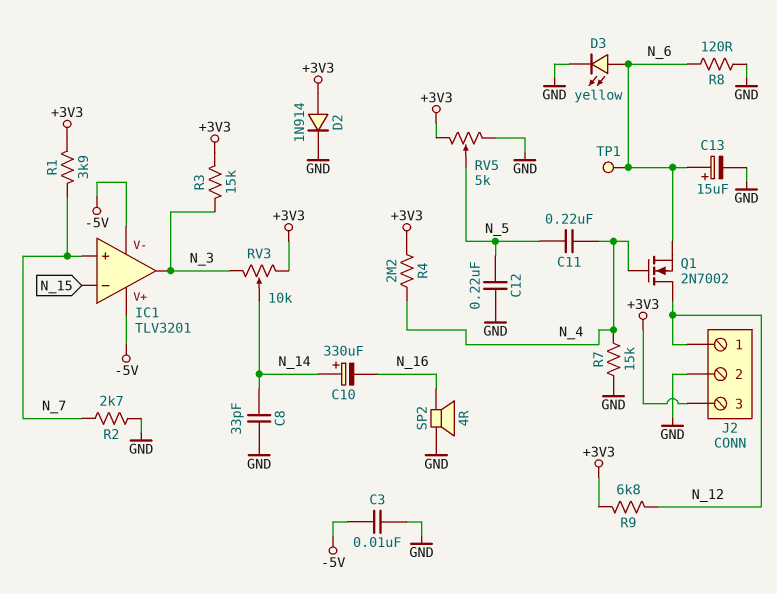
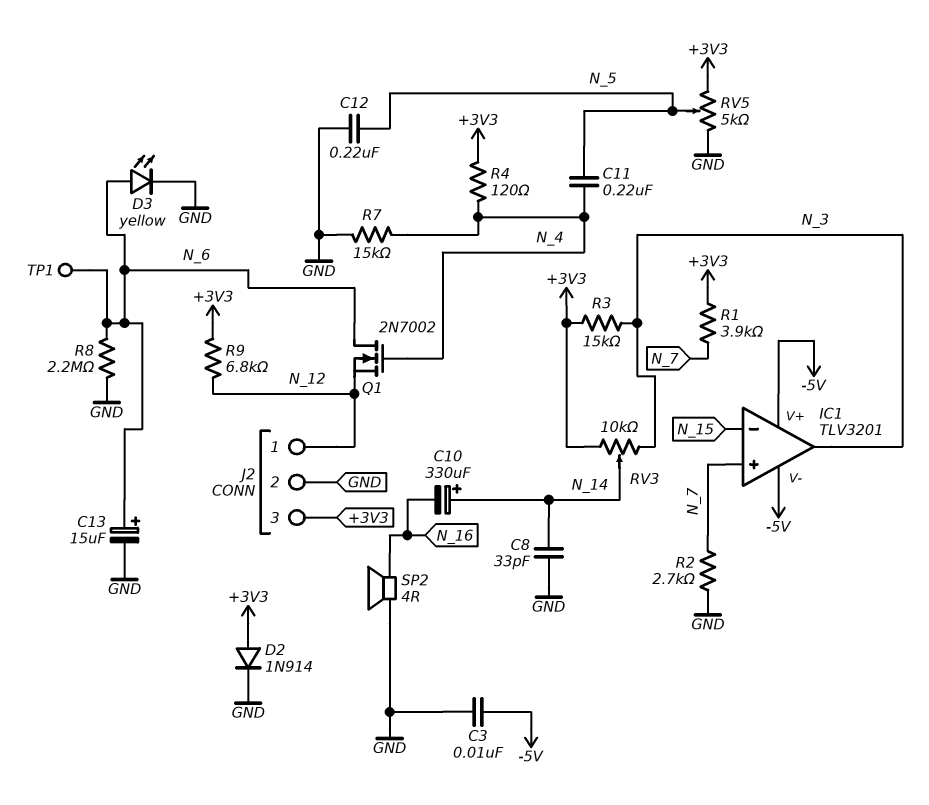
Q1: NMOS 2N7002 (G N_4, D N_12, S N_6) -> NMOS 2N7002 (G N_4, D N_6, S N_12)
R4: 2.2M (+3V3, N_4) -> 120 (+3V3, N_4)
R8: 120 (GND, N_6) -> 2.2M (GND, N_6)

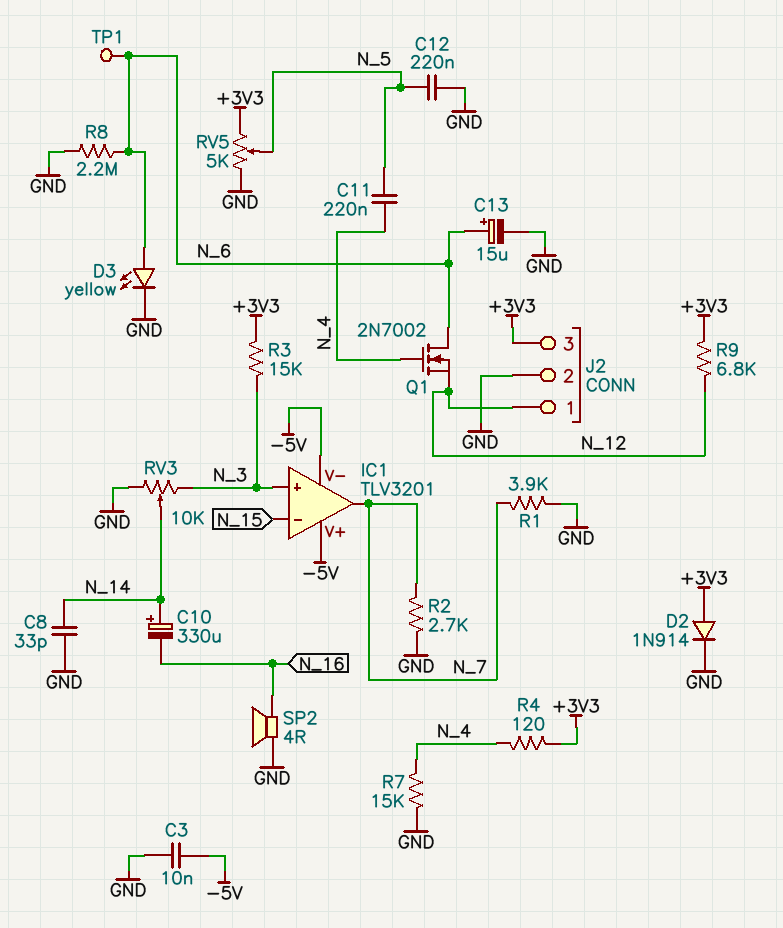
IC1 pin in+: N_7 -> N_3
IC1 pin out: N_3 -> N_7
R1: 3.9k (+3V3, N_7) -> 3.9k (GND, N_7)
RV3: 10k (+3V3, N_3, wiper N_14) -> 10k (GND, N_3, wiper N_14)

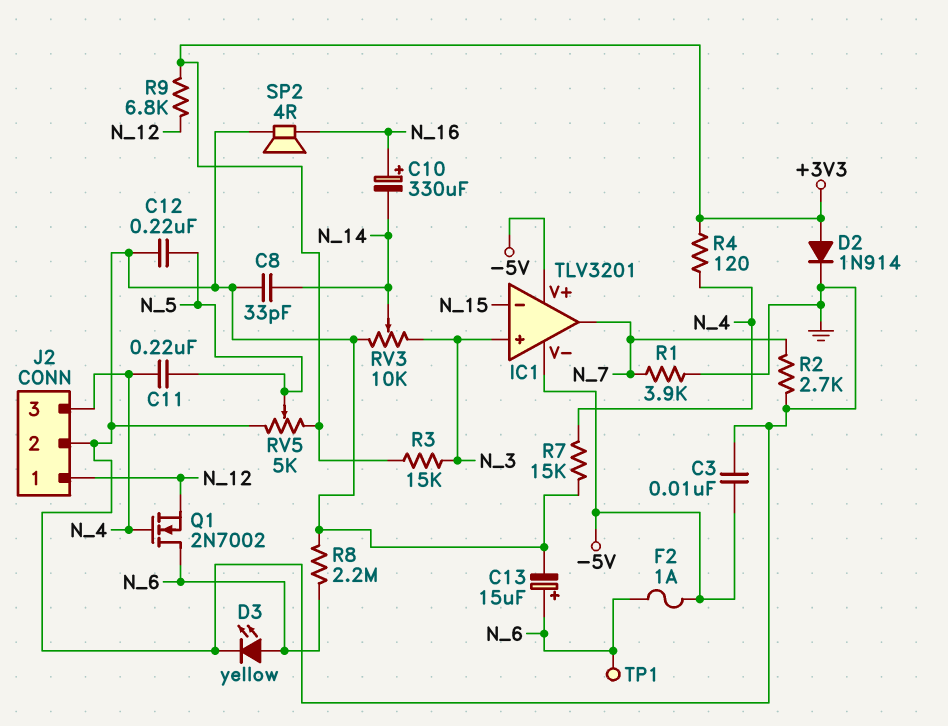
C10: 330uF (plus N_14, minus N_16) -> 330uF (plus N_16, minus N_14)
F2: none -> 1A (-5V, N_6)
J2 pin 3: +3V3 -> N_4

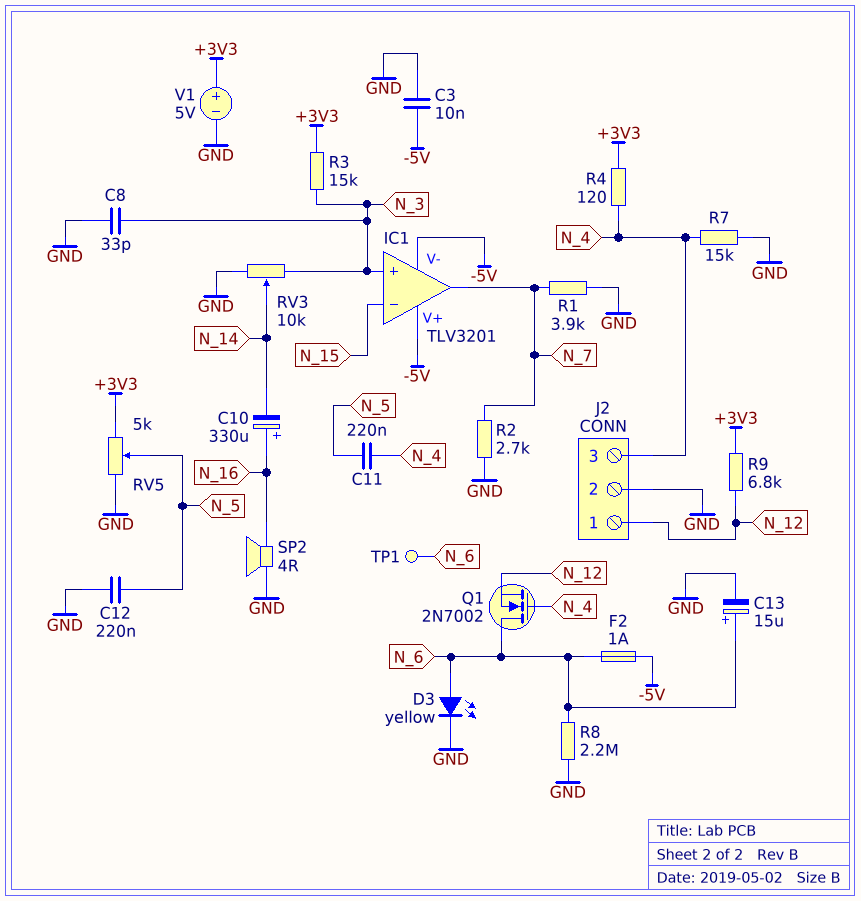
C8: 33pF (GND, N_14) -> 33pF (GND, N_3)
D2: diode 1N914 (A +3V3, K GND) -> none
V1: none -> 5V (plus +3V3, minus GND)

